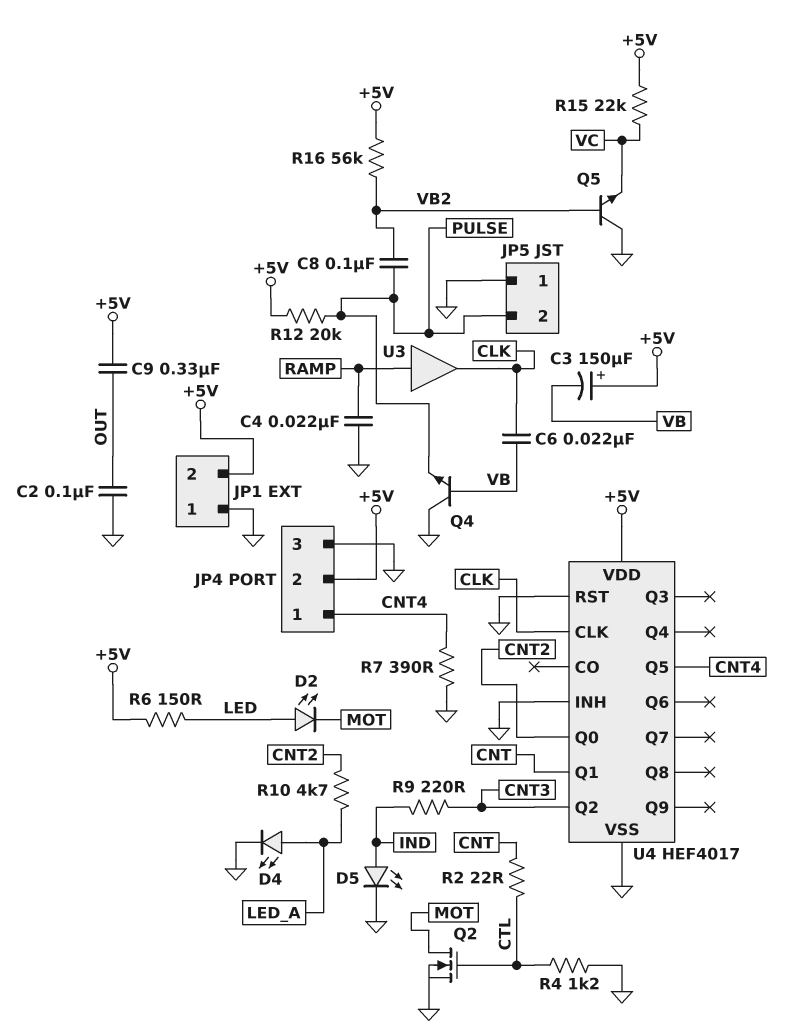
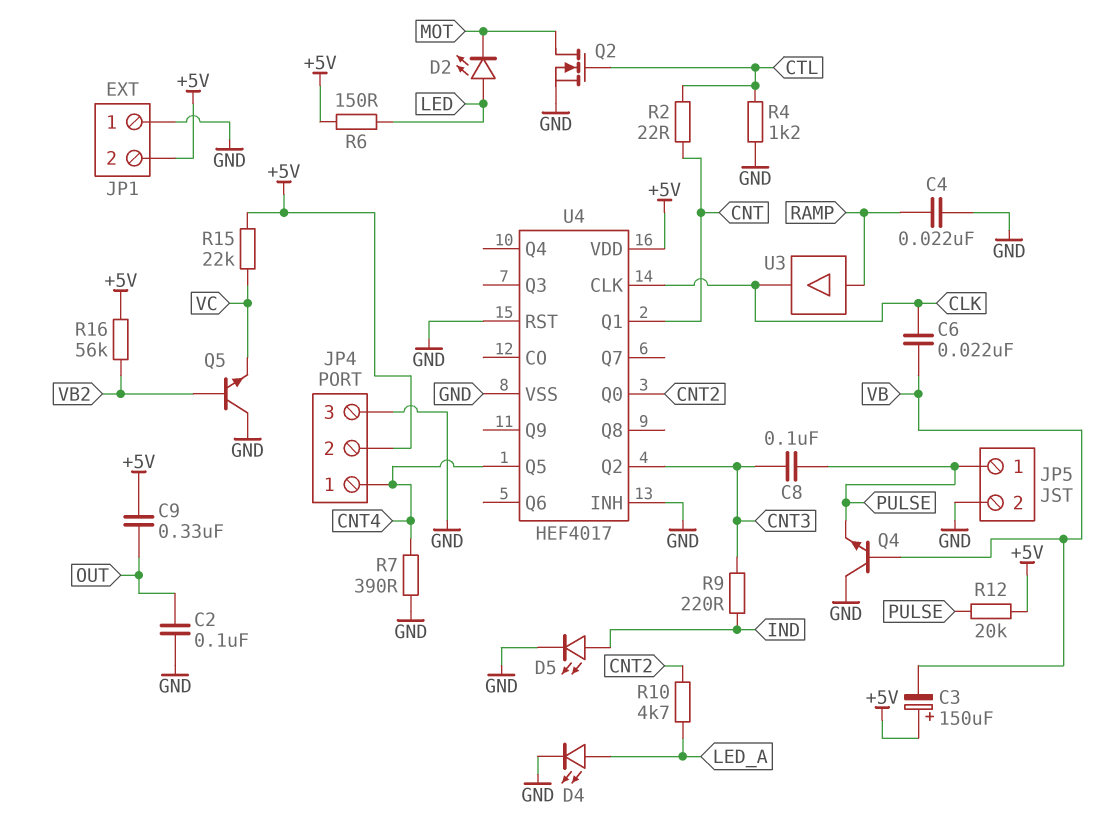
C8: 100nF (PULSE, VB2) -> 100nF (CNT3, PULSE)
JP5 pin 1: GND -> PULSE
JP5 pin 2: PULSE -> GND

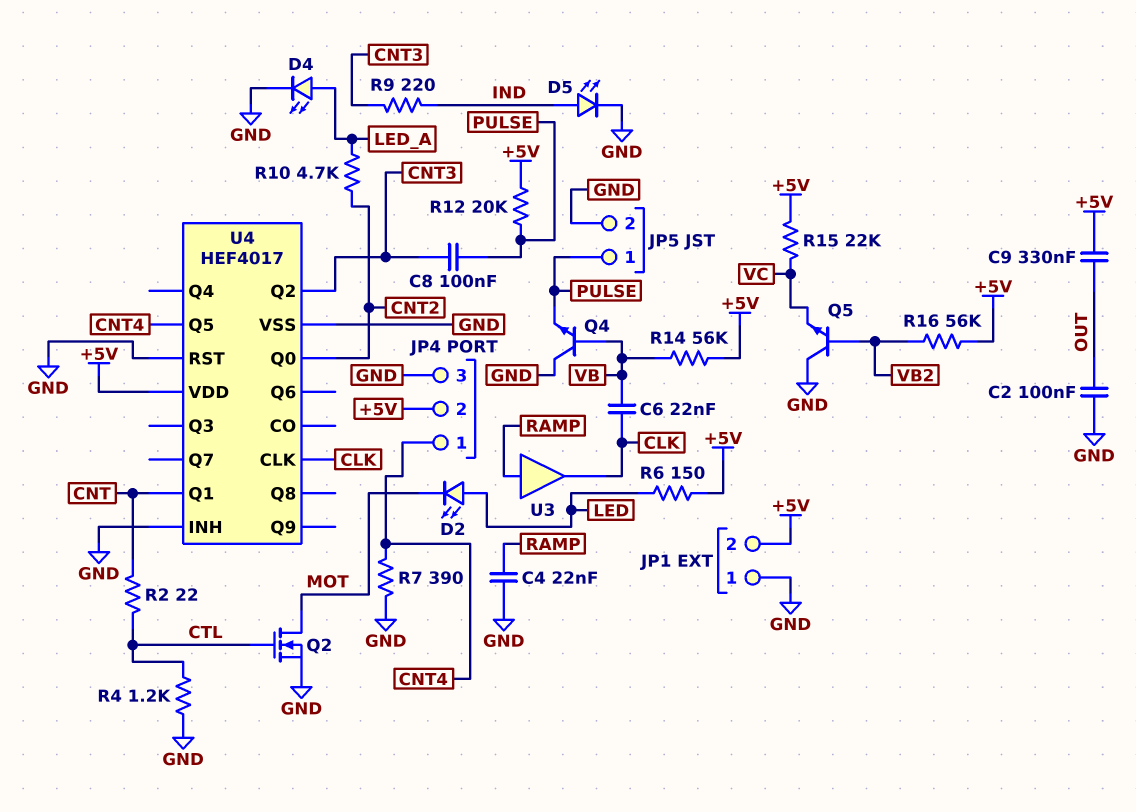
C3: 150uF (plus +5V, minus VB) -> none
R14: none -> 56k (+5V, VB)

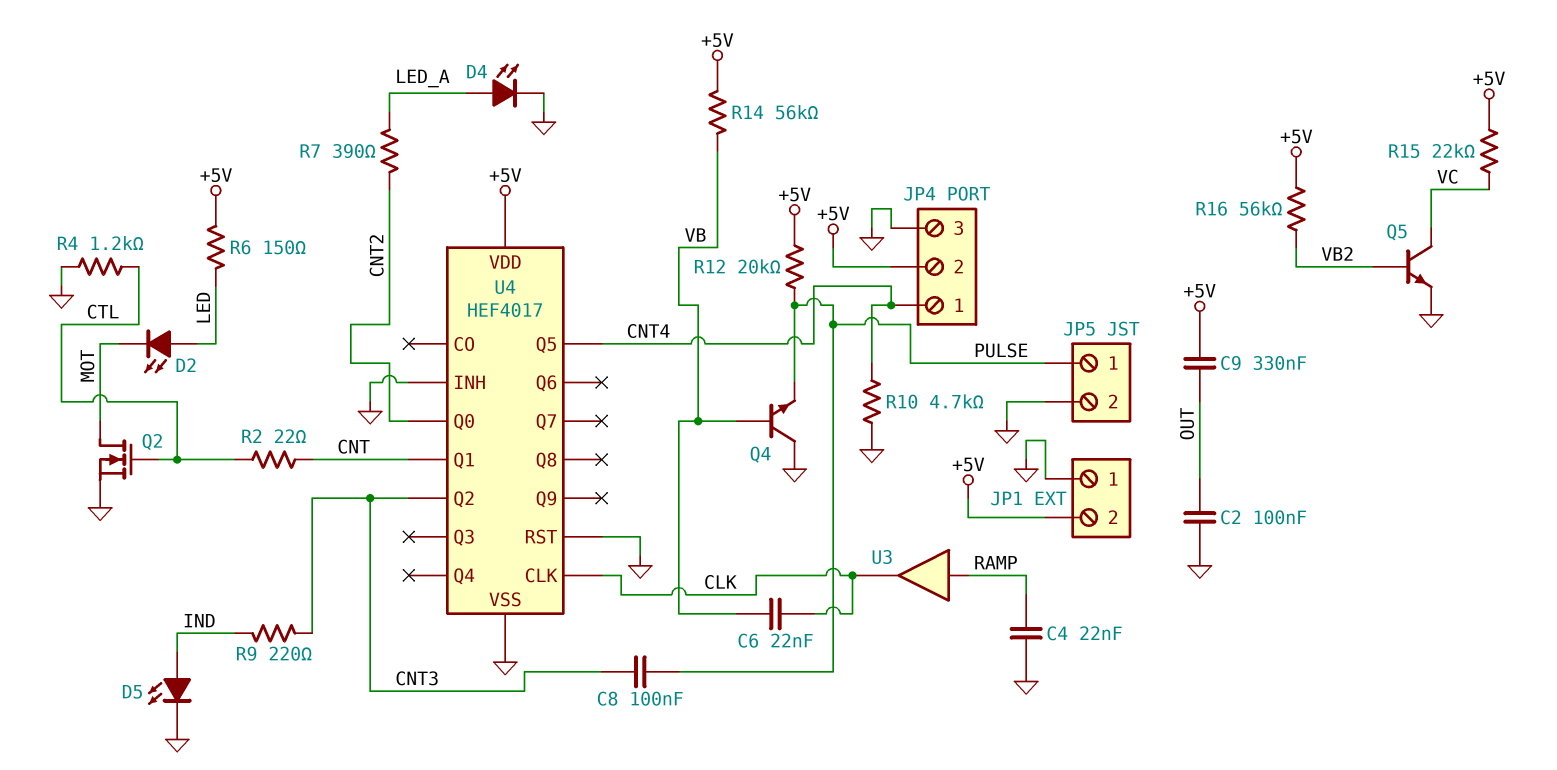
Q5: NPN (B VB2, C GND, E VC) -> NPN (B VB2, C VC, E GND)
R7: 390 (CNT4, GND) -> 390 (CNT2, LED_A)
R10: 4.7k (CNT2, LED_A) -> 4.7k (CNT4, GND)

